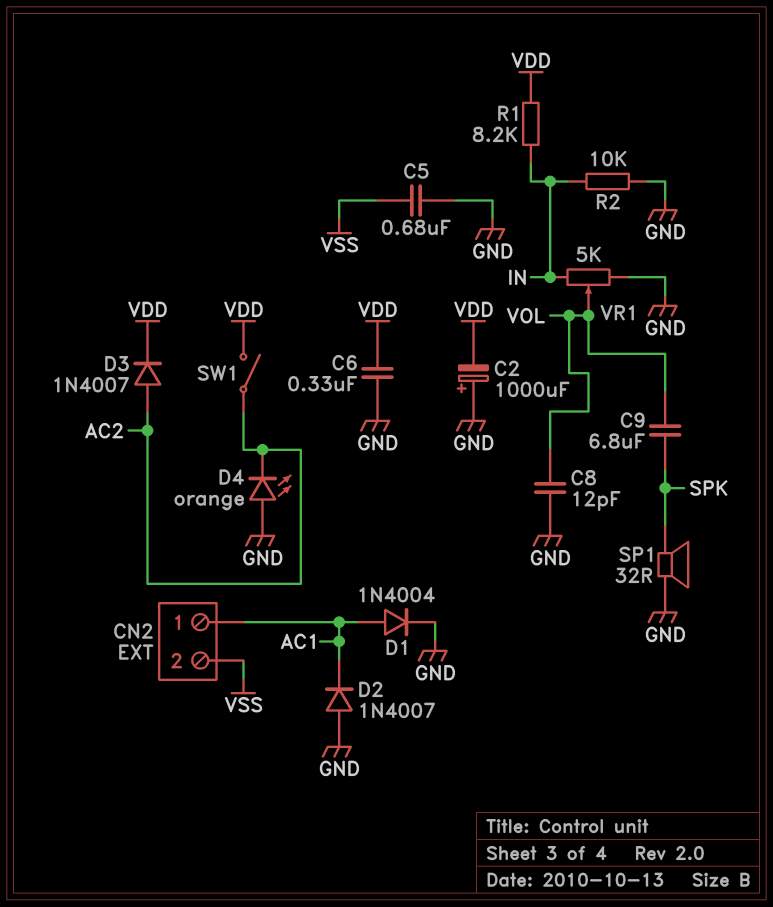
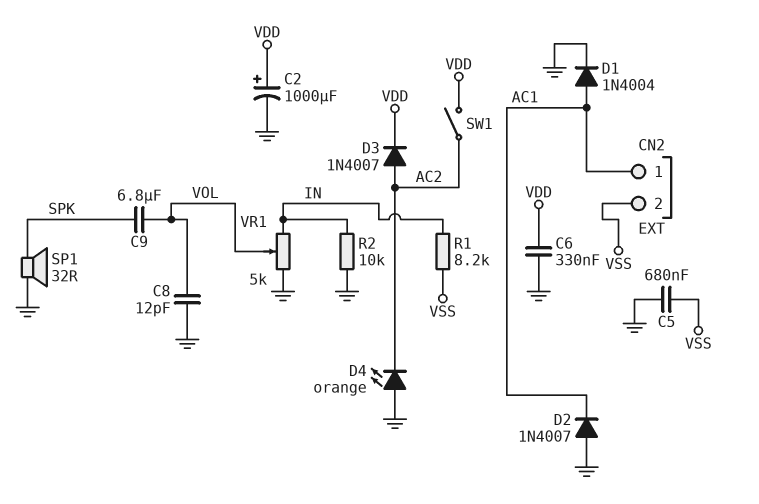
C2: 1000uF (plus GND, minus VDD) -> 1000uF (plus VDD, minus GND)
R1: 8.2k (IN, VDD) -> 8.2k (IN, VSS)

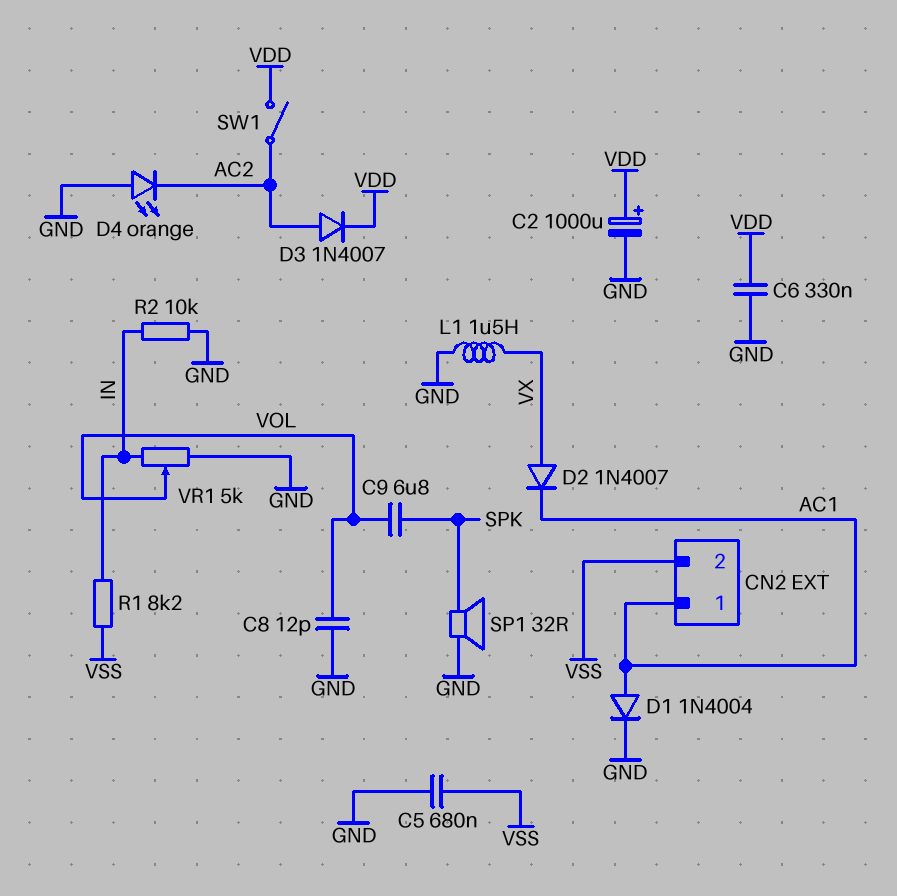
D2: diode 1N4007 (A GND, K AC1) -> diode 1N4007 (A VX, K AC1)
L1: none -> 1.5uH (GND, VX)

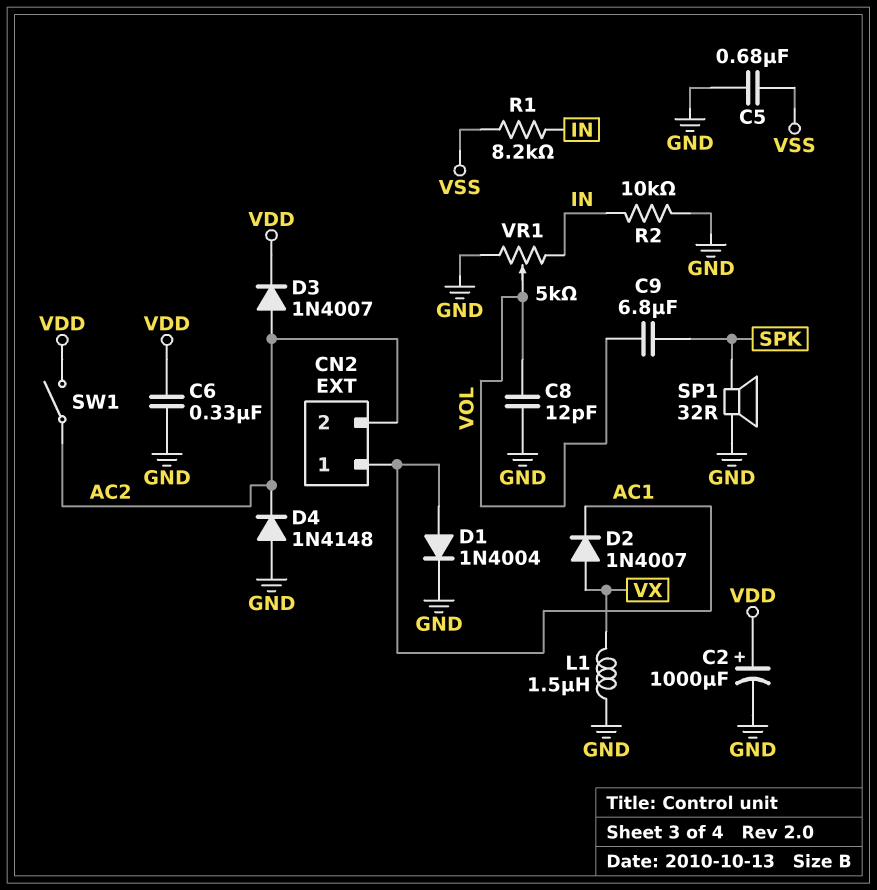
CN2 pin 2: VSS -> AC2
D4: LED orange (A GND, K AC2) -> diode 1N4148 (A GND, K AC2)

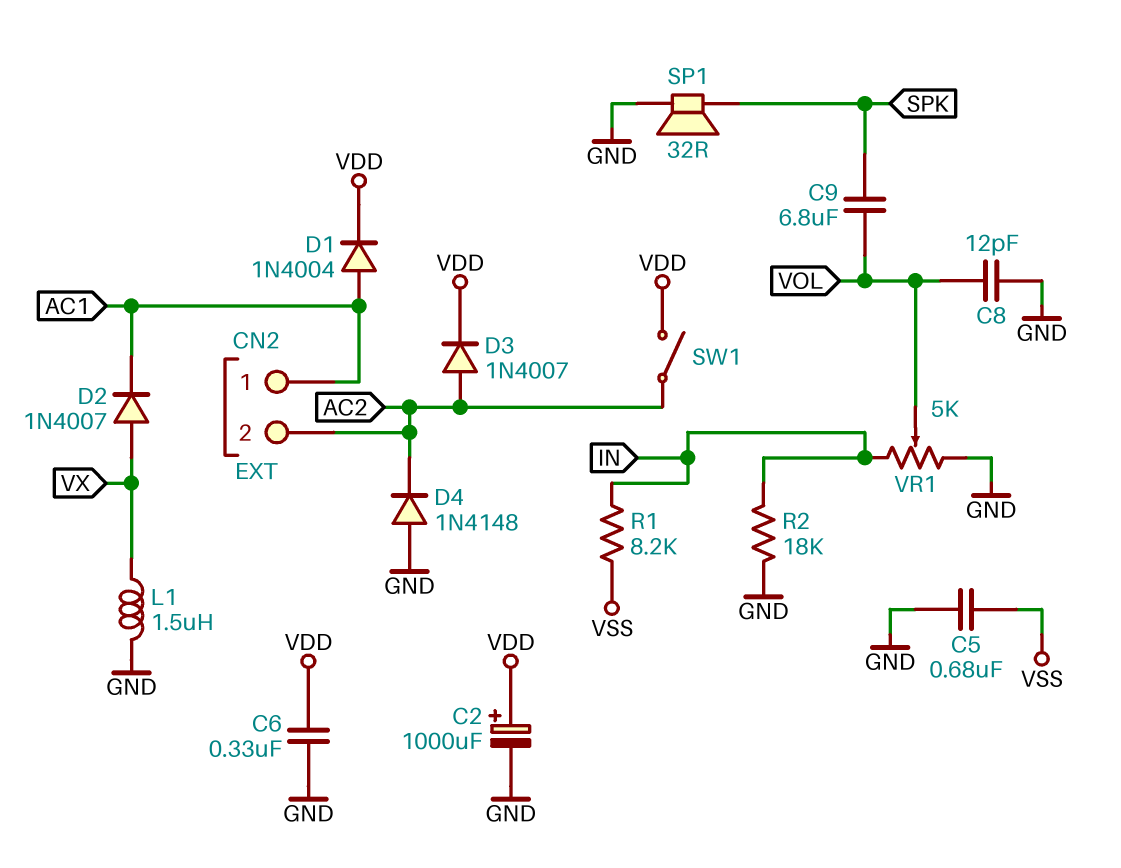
D1: diode 1N4004 (A AC1, K GND) -> diode 1N4004 (A AC1, K VDD)
R2: 10k (GND, IN) -> 18k (GND, IN)

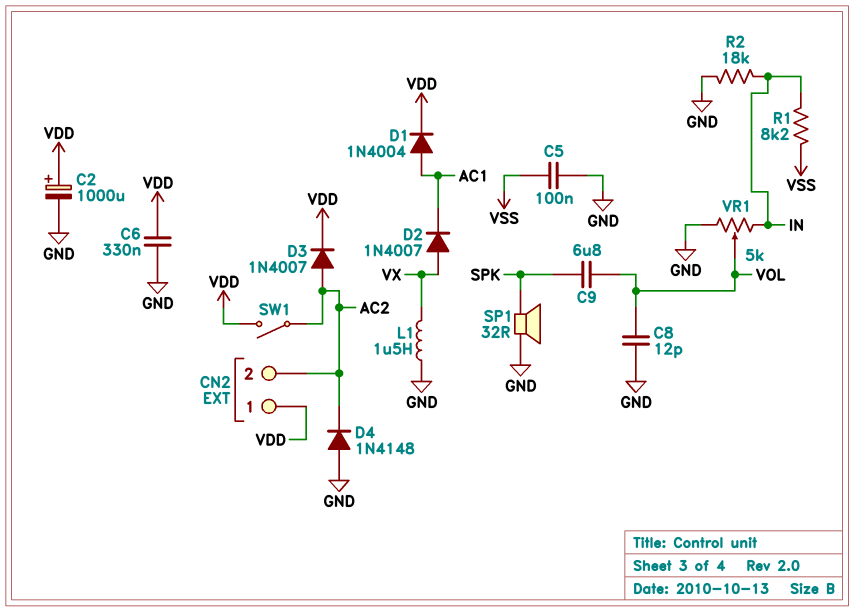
C5: 680nF (GND, VSS) -> 100nF (GND, VSS)
CN2 pin 1: AC1 -> VDD

